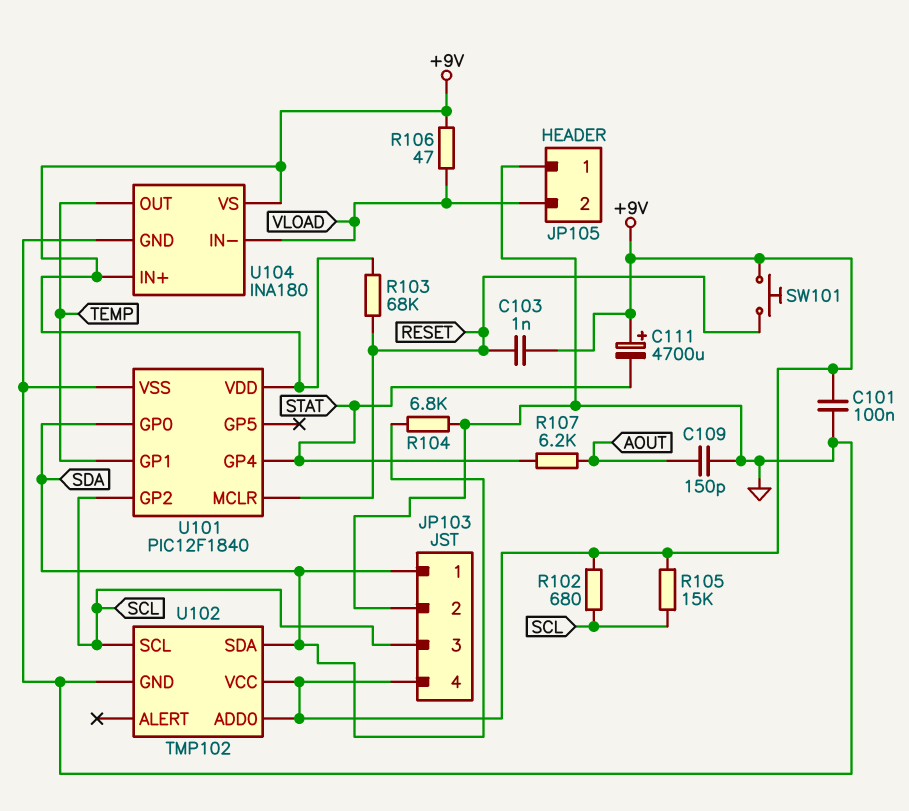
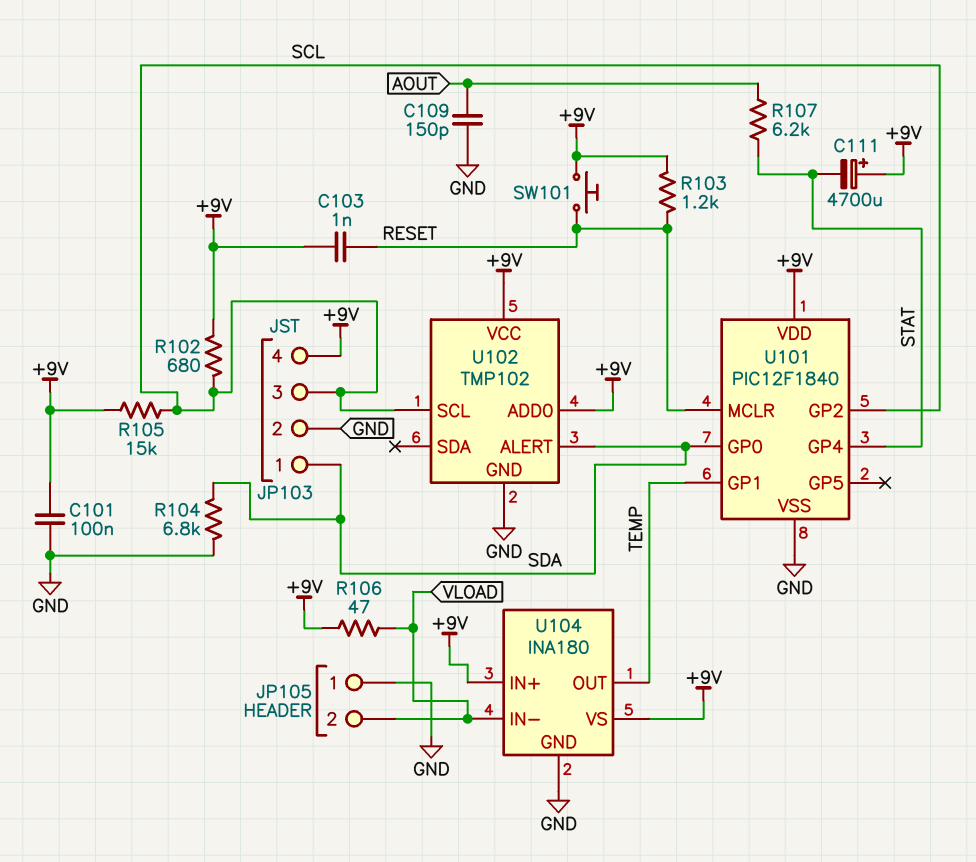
R103: 68k (+9V, RESET) -> 1.2k (+9V, RESET)
U102 pin ALERT: none -> SDA
U102 pin SDA: SDA -> none

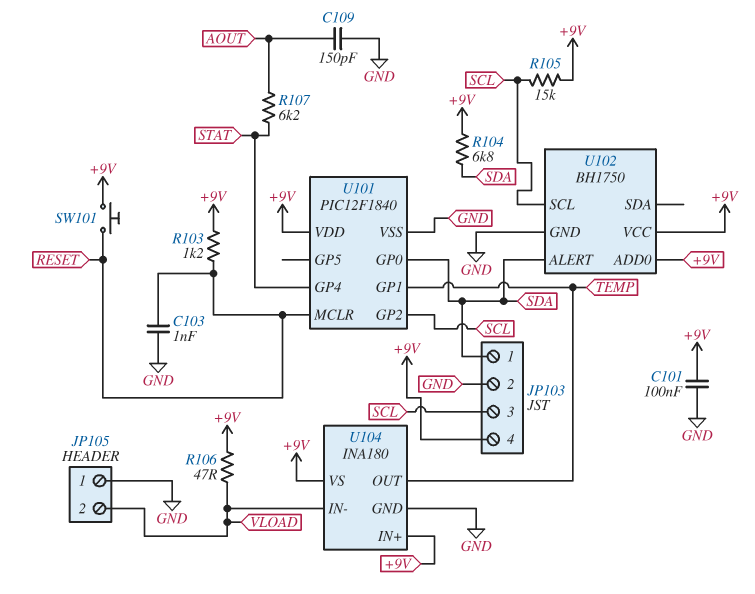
C103: 1nF (+9V, RESET) -> 1nF (GND, RESET)
C111: 4700uF (plus +9V, minus STAT) -> none
R102: 680 (+9V, SCL) -> none
R104: 6.8k (GND, SDA) -> 6.8k (+9V, SDA)
U102: TMP102 -> BH1750

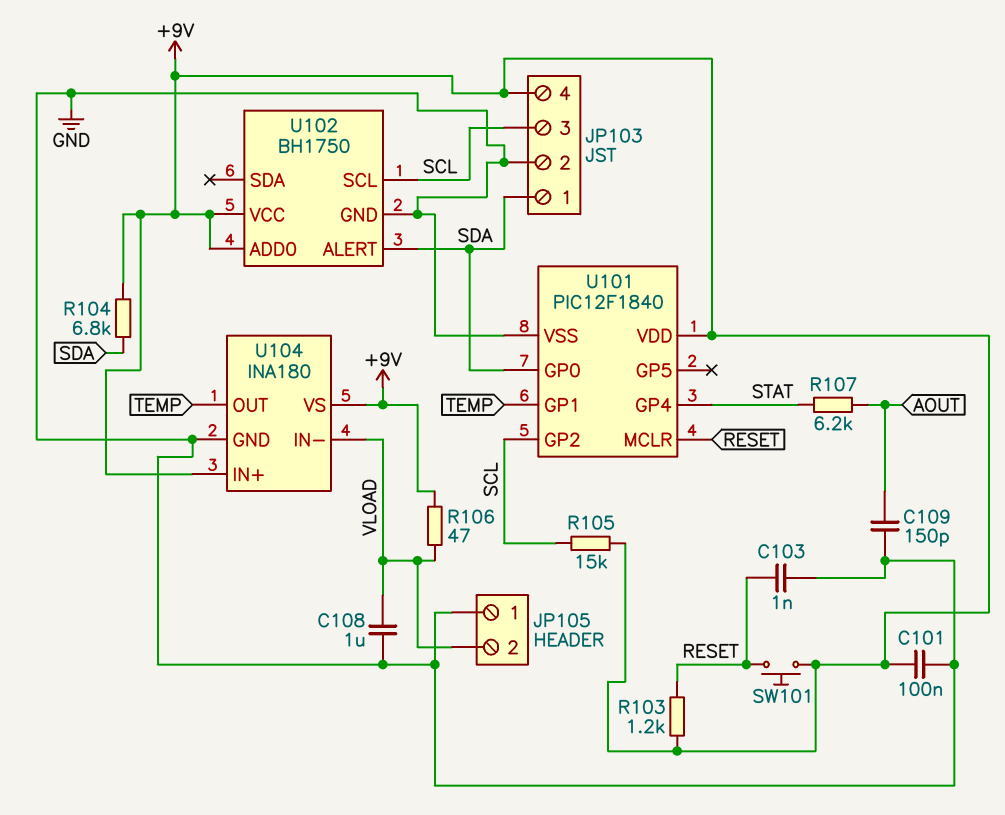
C108: none -> 1uF (GND, VLOAD)

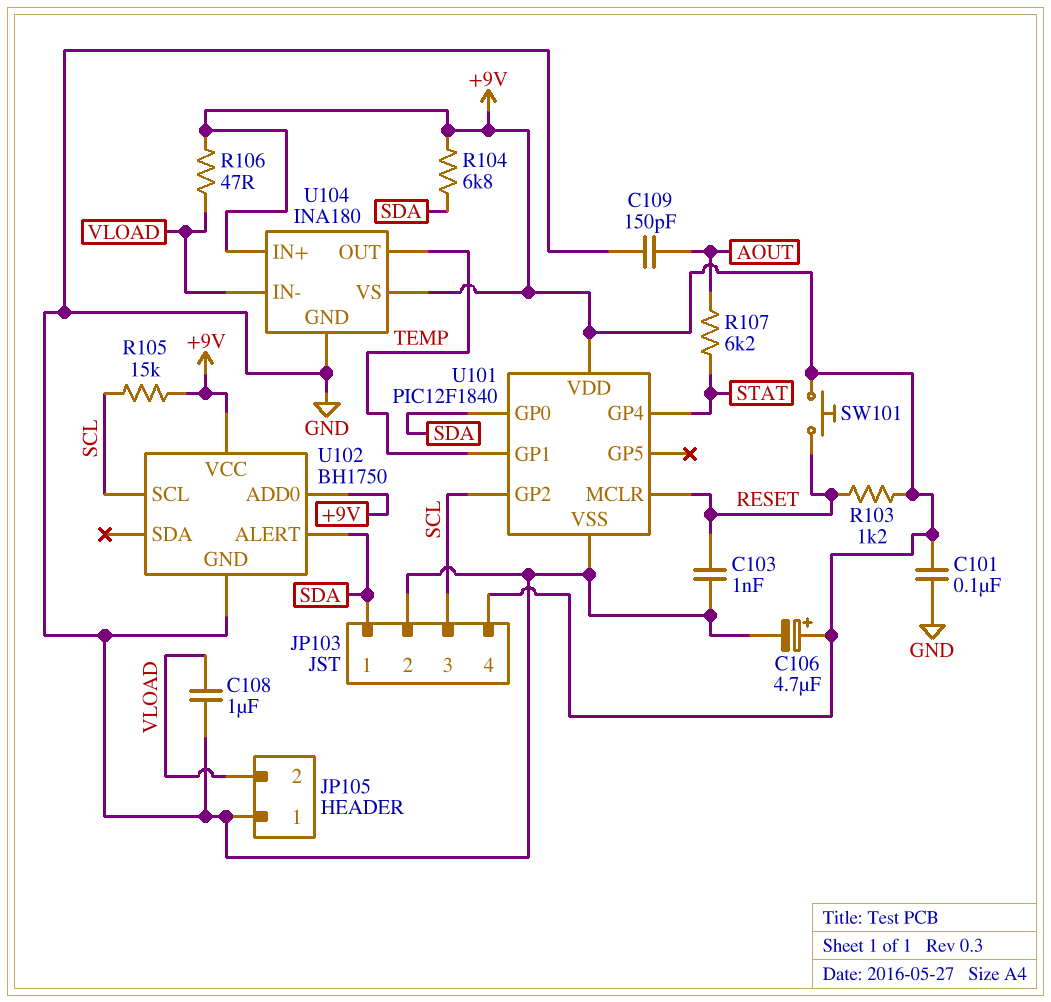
C106: none -> 4.7uF (plus +9V, minus GND)

